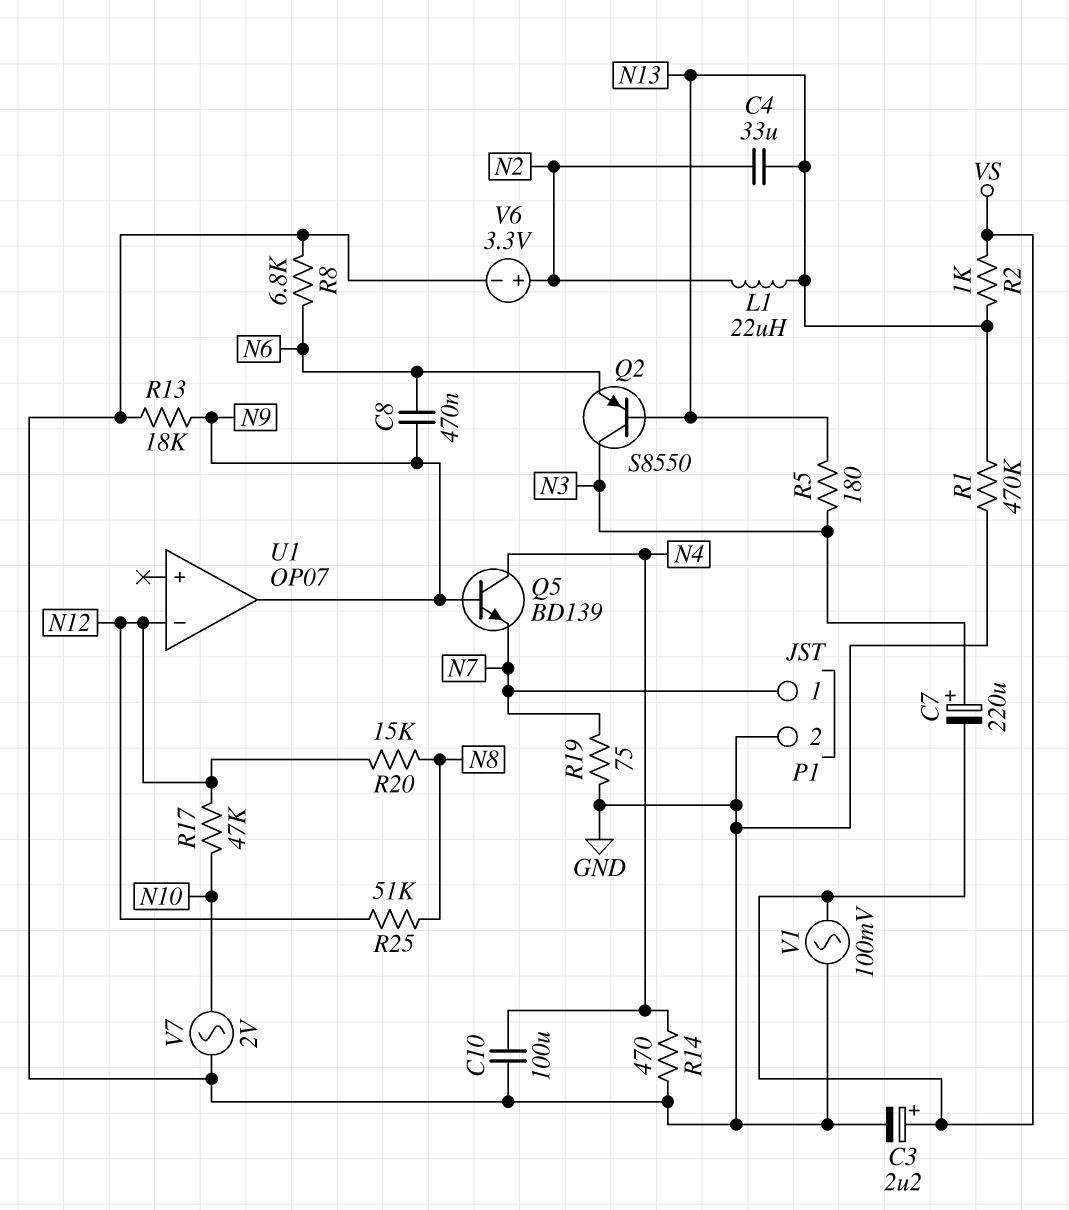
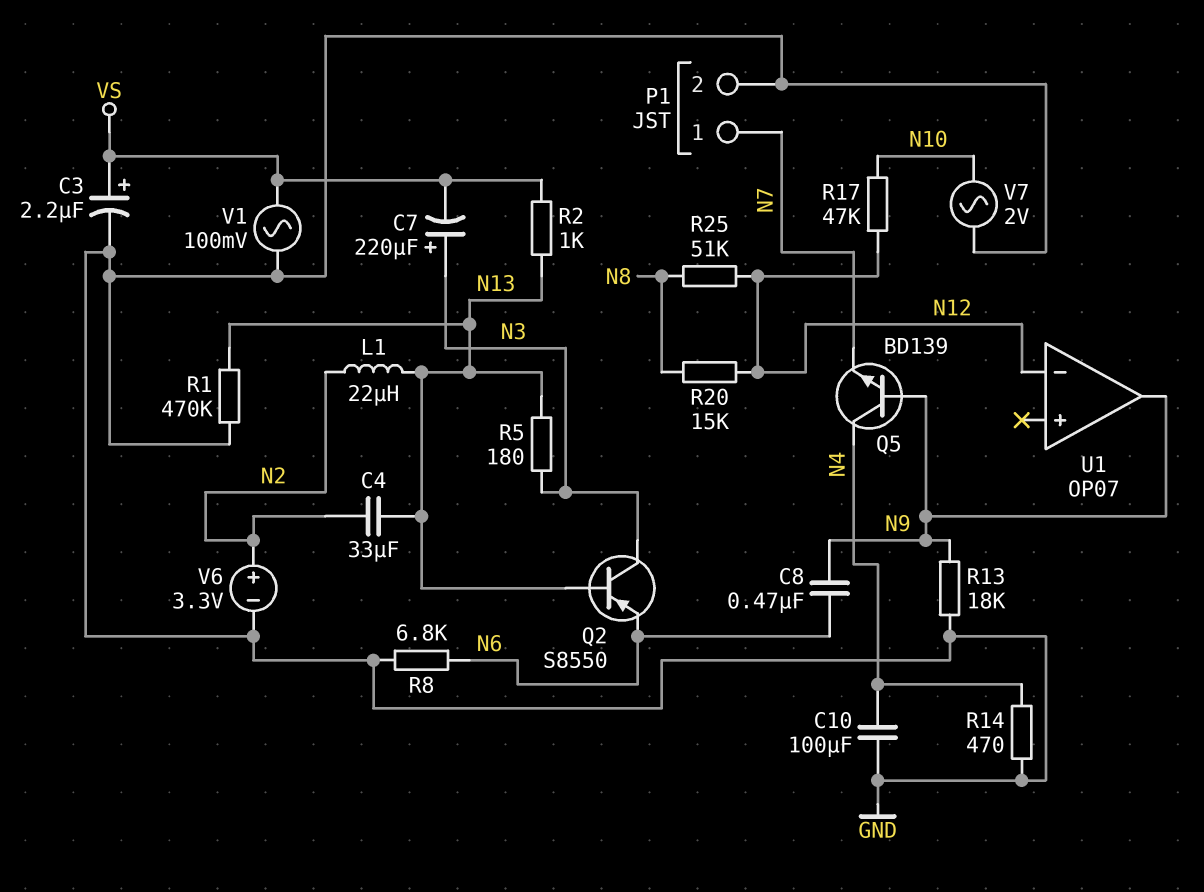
R19: 75 (GND, N7) -> none

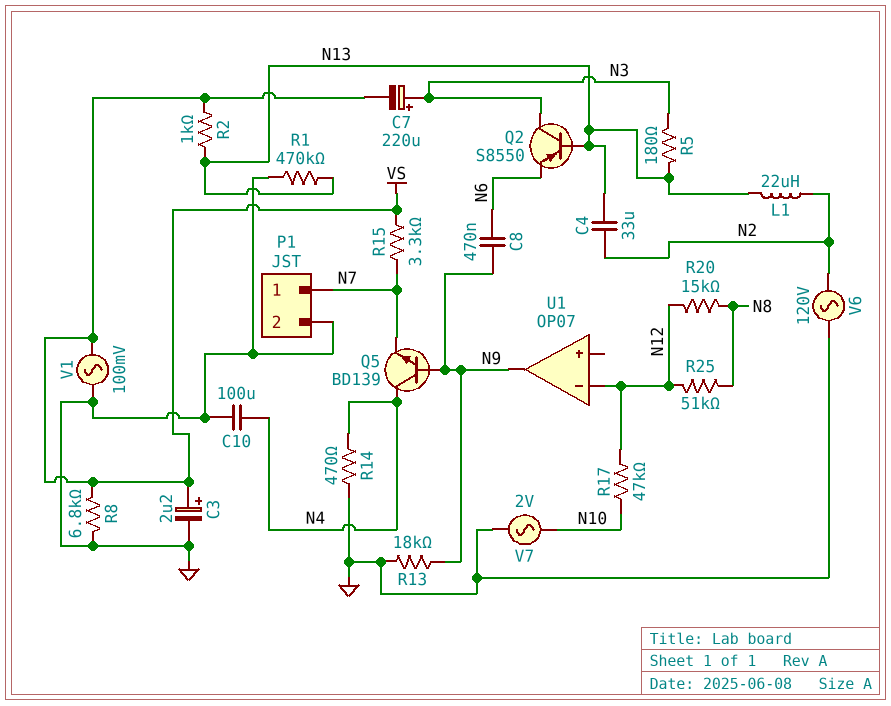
R8: 6.8k (GND, N6) -> 6.8k (GND, VS)
R15: none -> 3.3k (N7, VS)
V6: 3.3V (plus N2, minus GND) -> AC 120V (GND, N2)

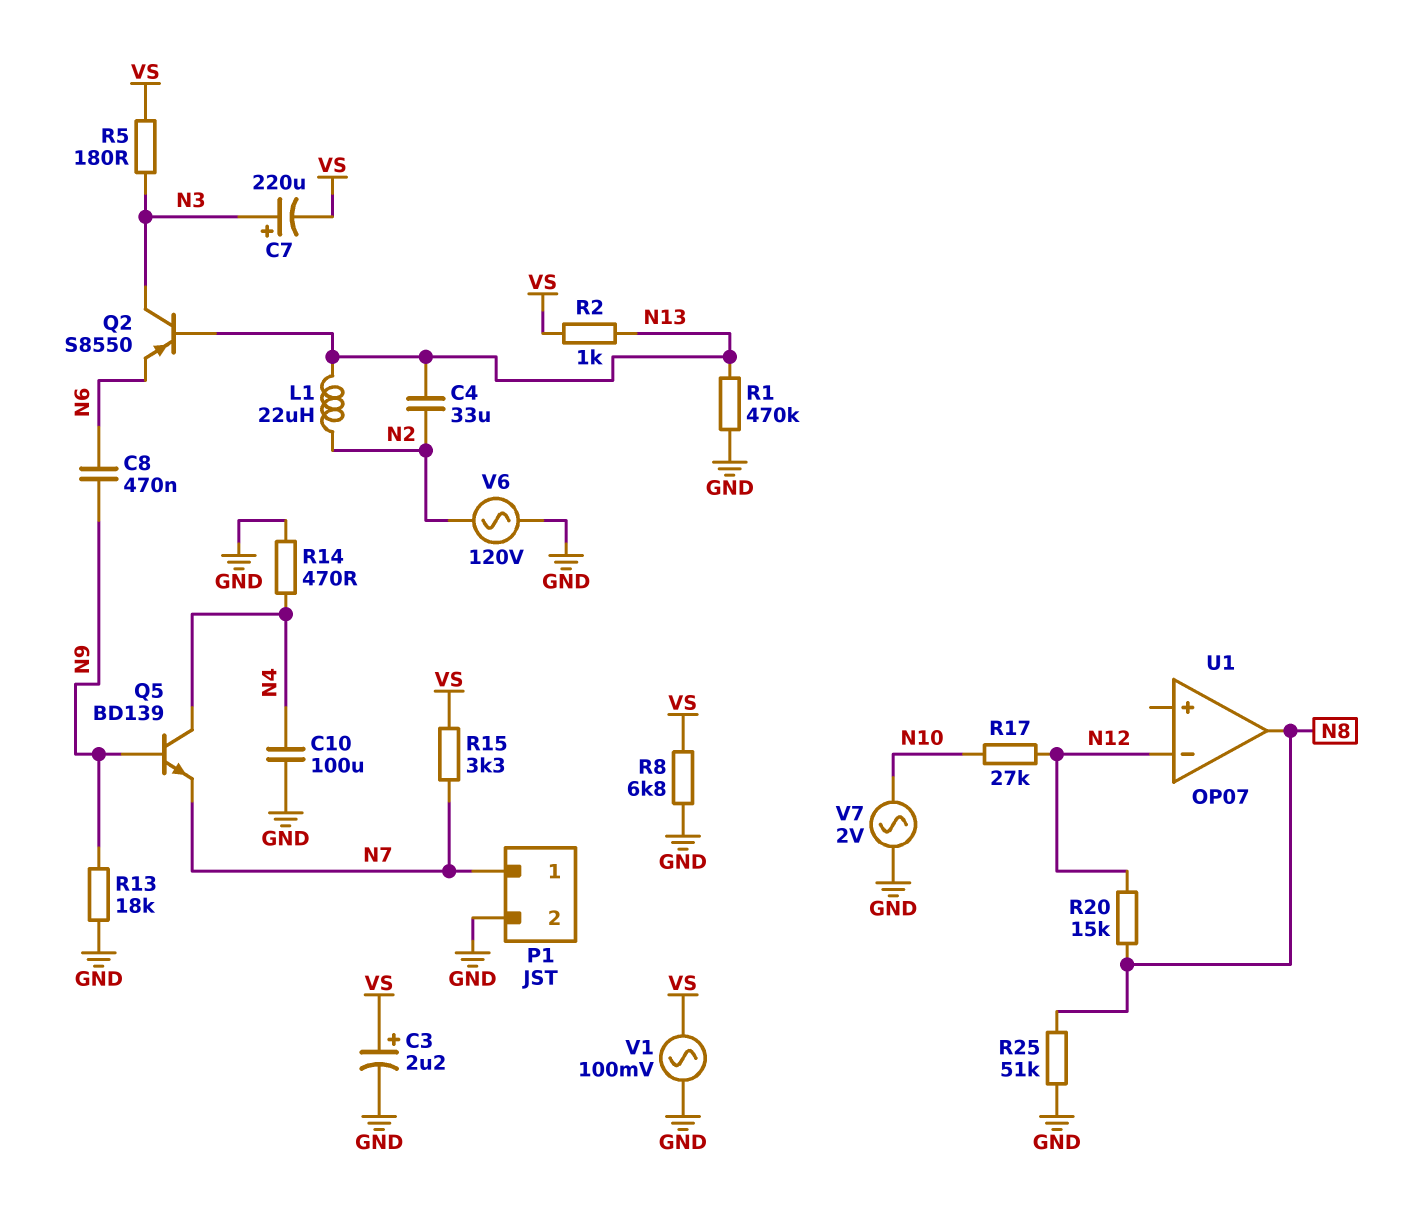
R5: 180 (N3, N13) -> 180 (N3, VS)
R17: 47k (N10, N12) -> 27k (N10, N12)
R25: 51k (N8, N12) -> 51k (GND, N8)
U1 pin out: N9 -> N8

